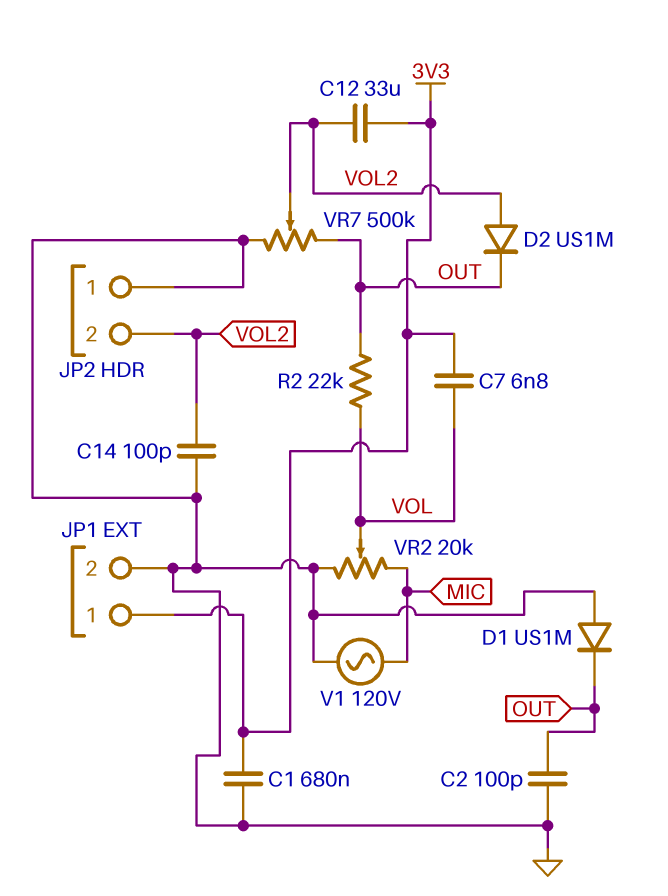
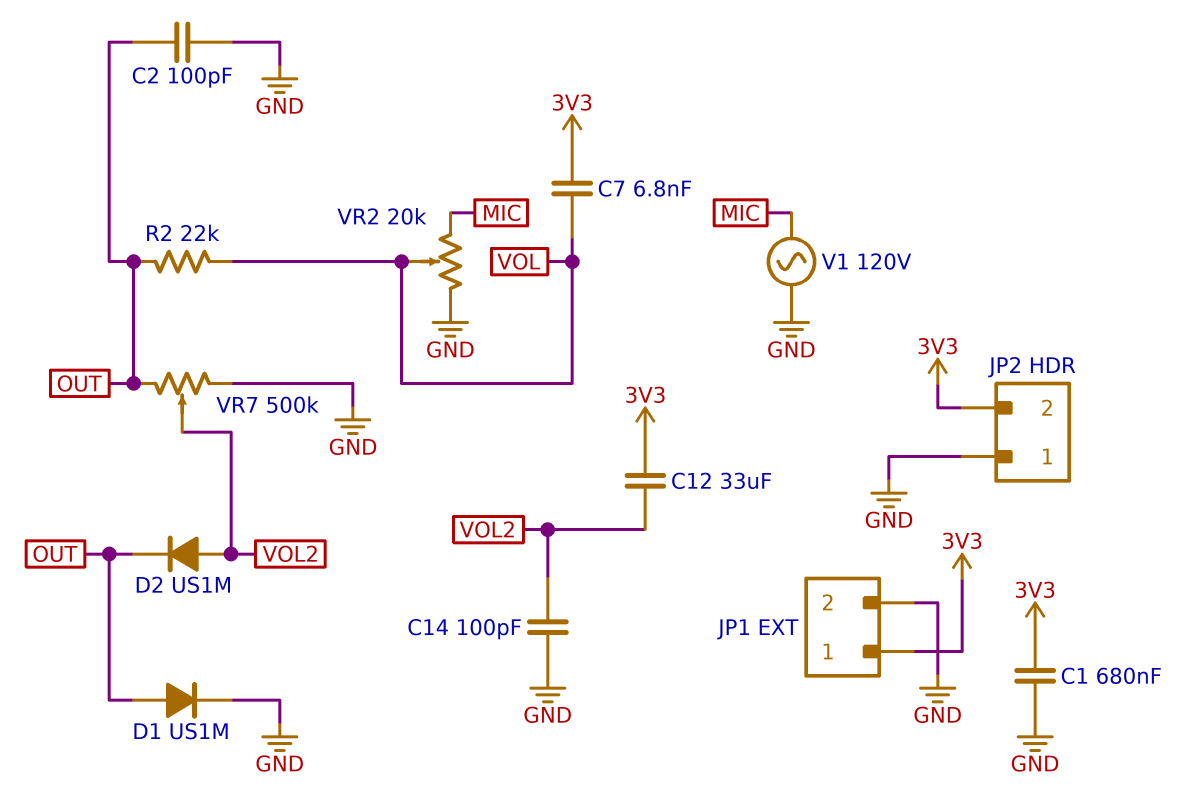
D1: diode US1M (A GND, K OUT) -> diode US1M (A OUT, K GND)
JP2 pin 2: VOL2 -> 3V3

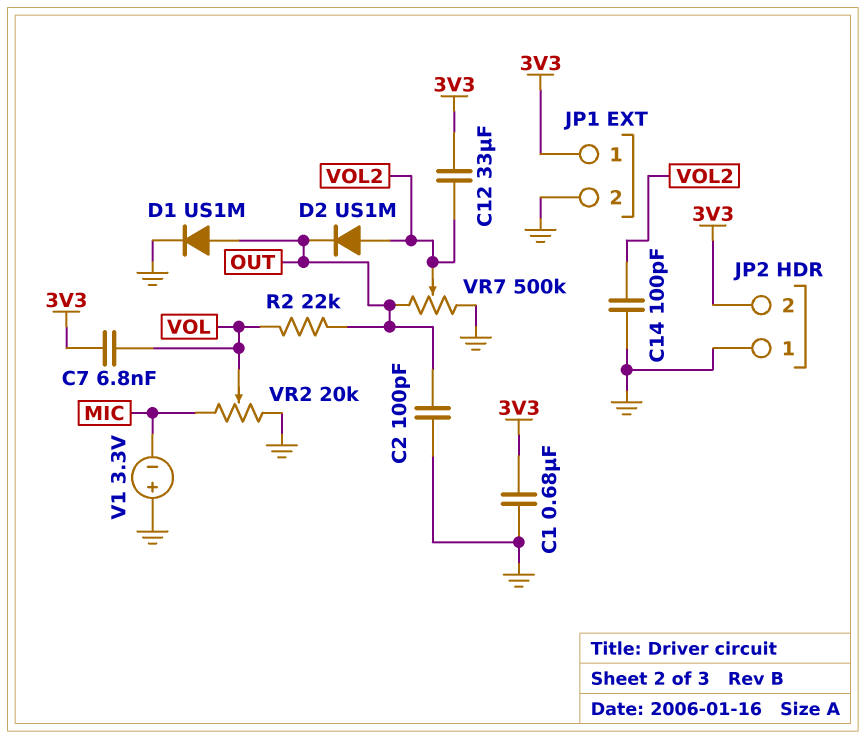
V1: AC 120V (GND, MIC) -> 3.3V (plus GND, minus MIC)

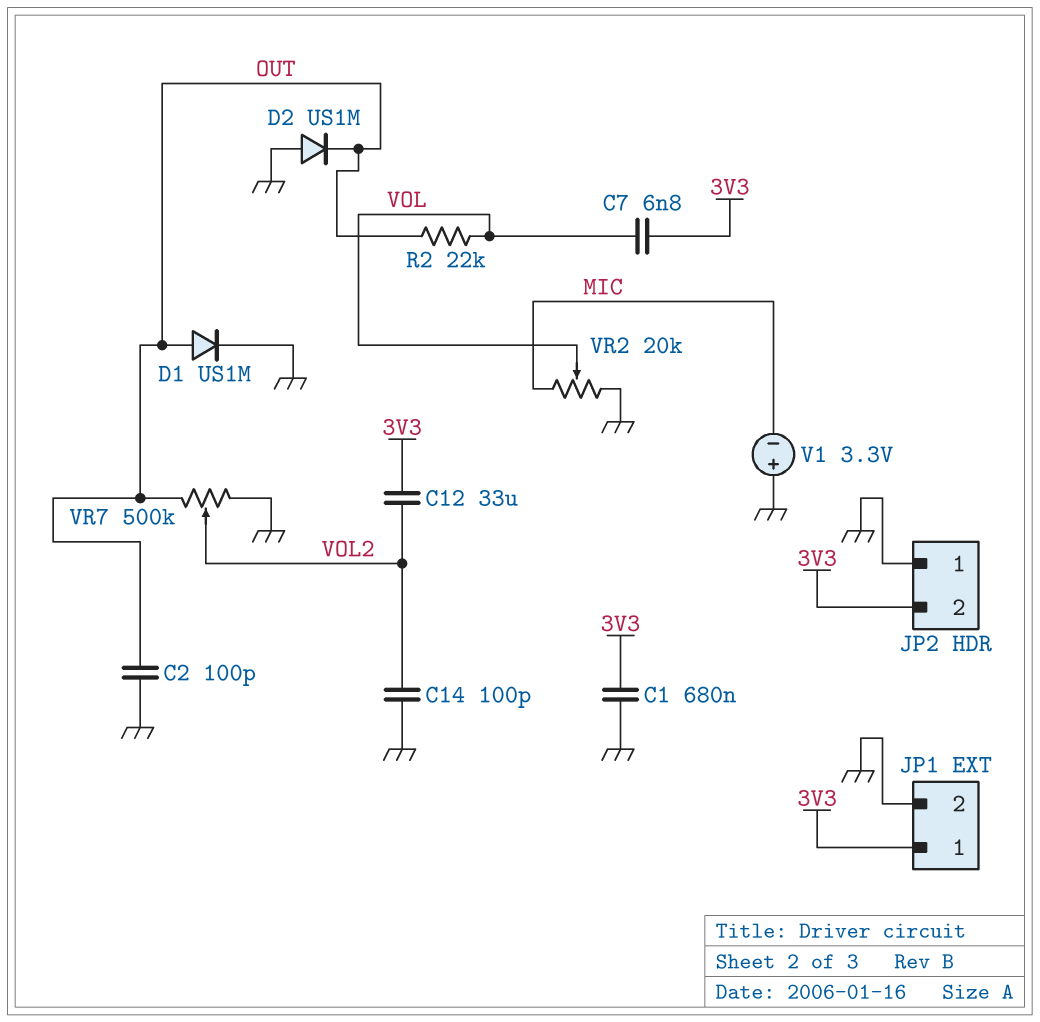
D2: diode US1M (A VOL2, K OUT) -> diode US1M (A GND, K OUT)

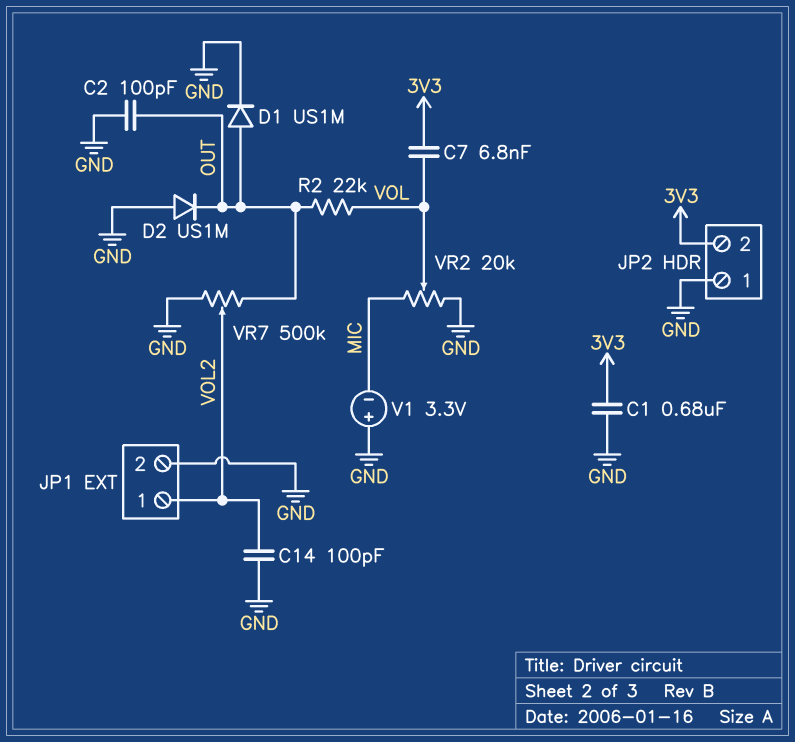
C12: 33uF (3V3, VOL2) -> none
JP1 pin 1: 3V3 -> VOL2

